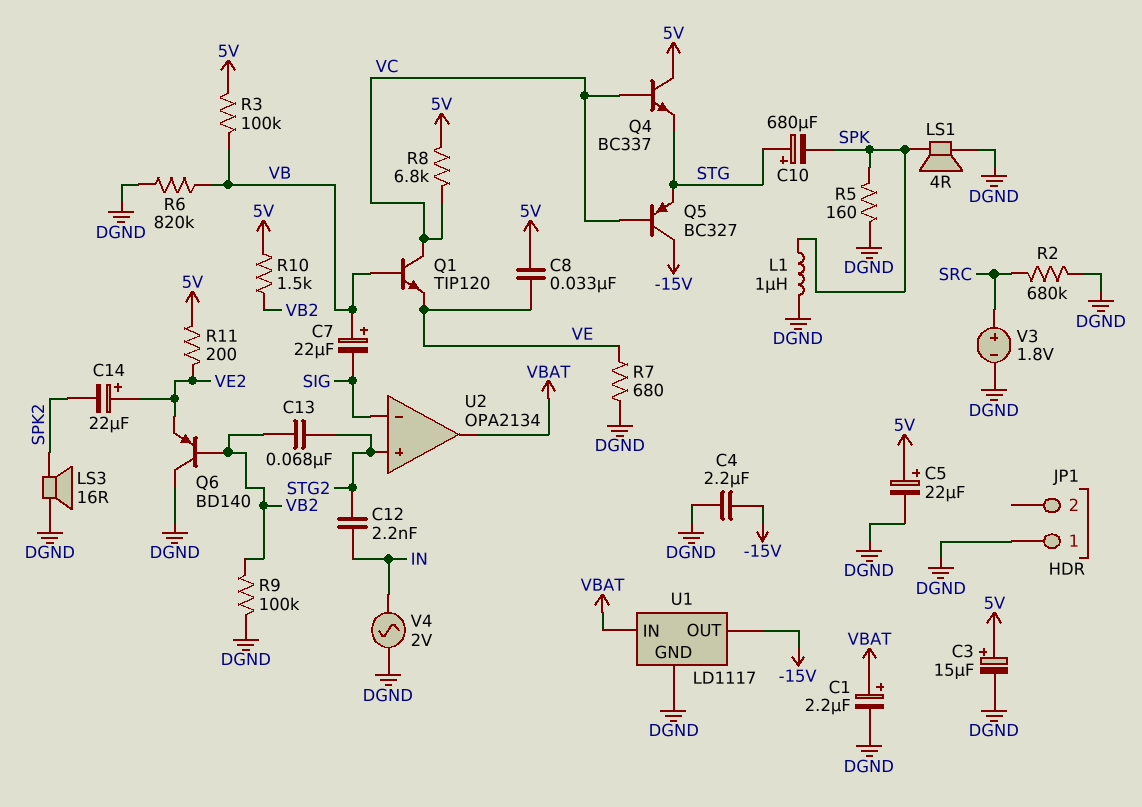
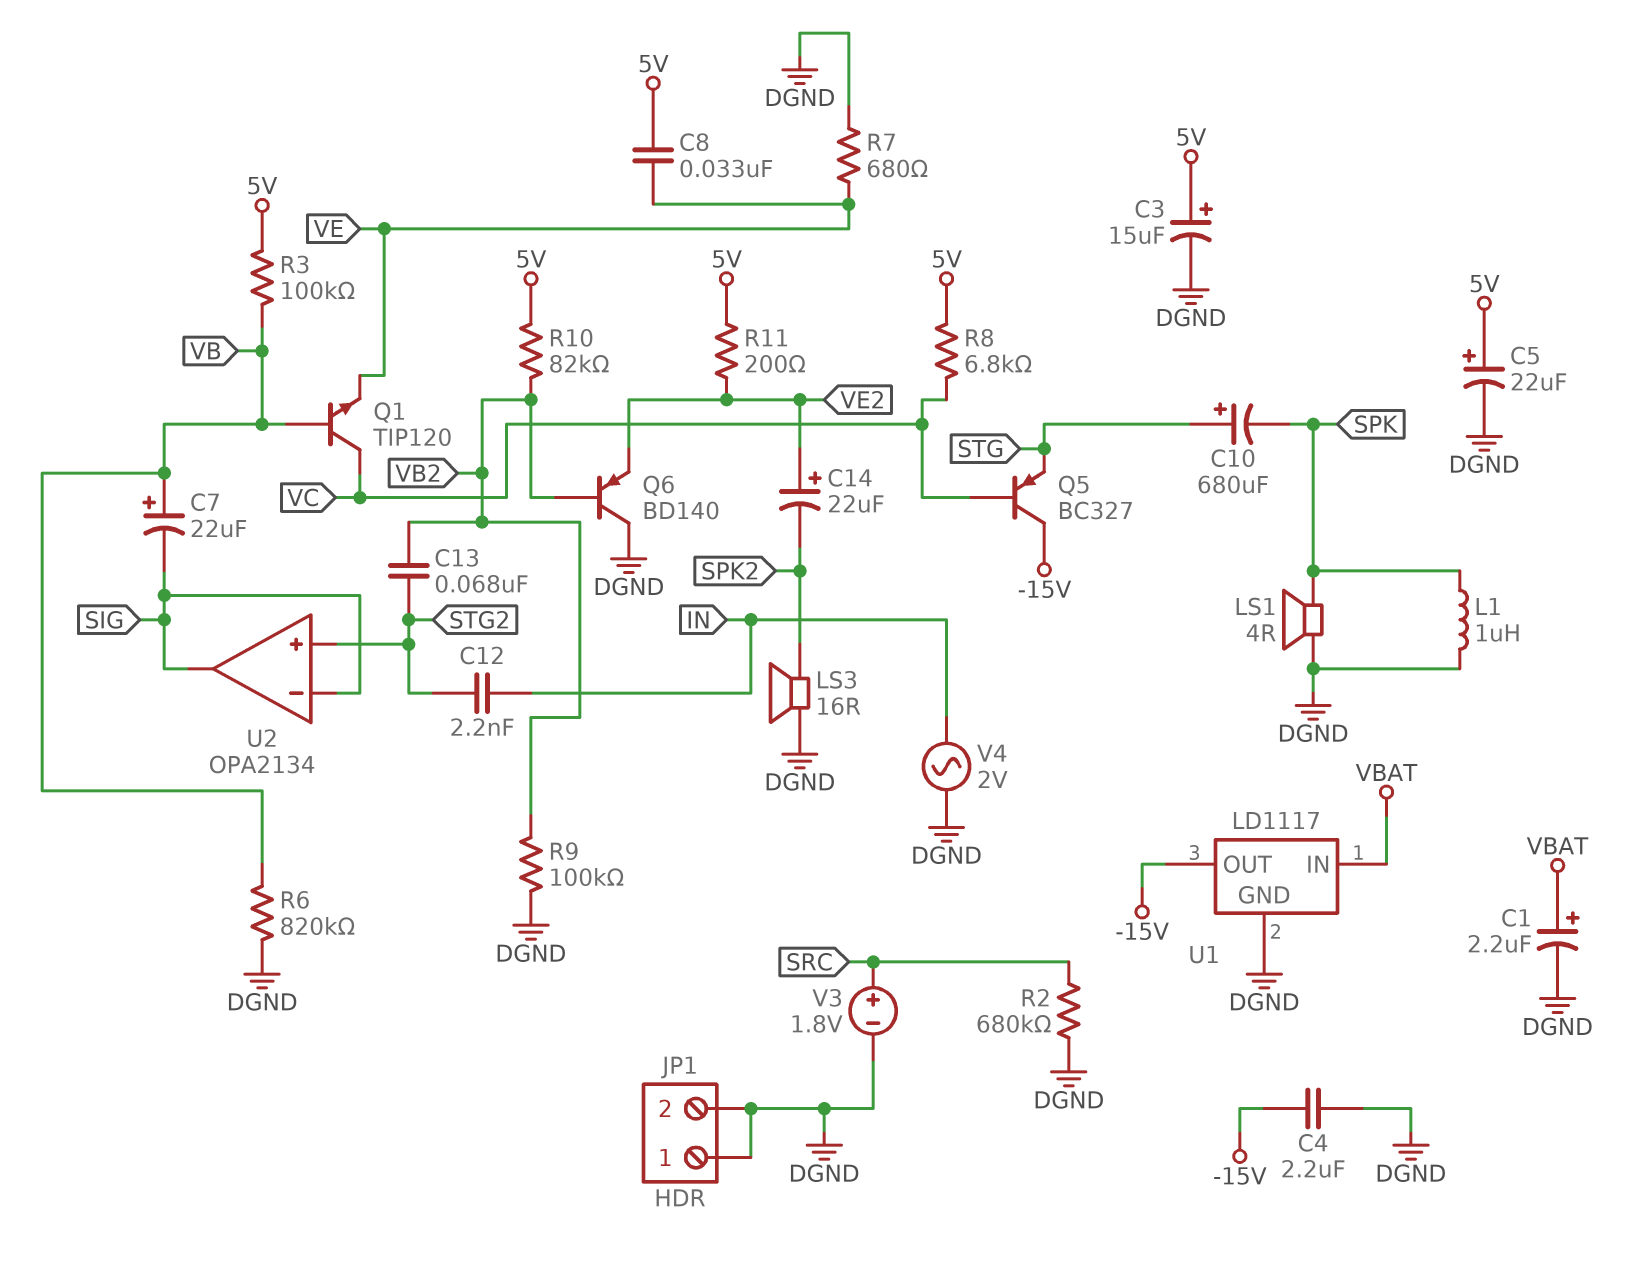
JP1 pin 2: none -> DGND
Q4: NPN BC337 (B VC, C 5V, E STG) -> none
R5: 160 (DGND, SPK) -> none
R10: 1.5k (5V, VB2) -> 82k (5V, VB2)
U2 pin out: VBAT -> SIG

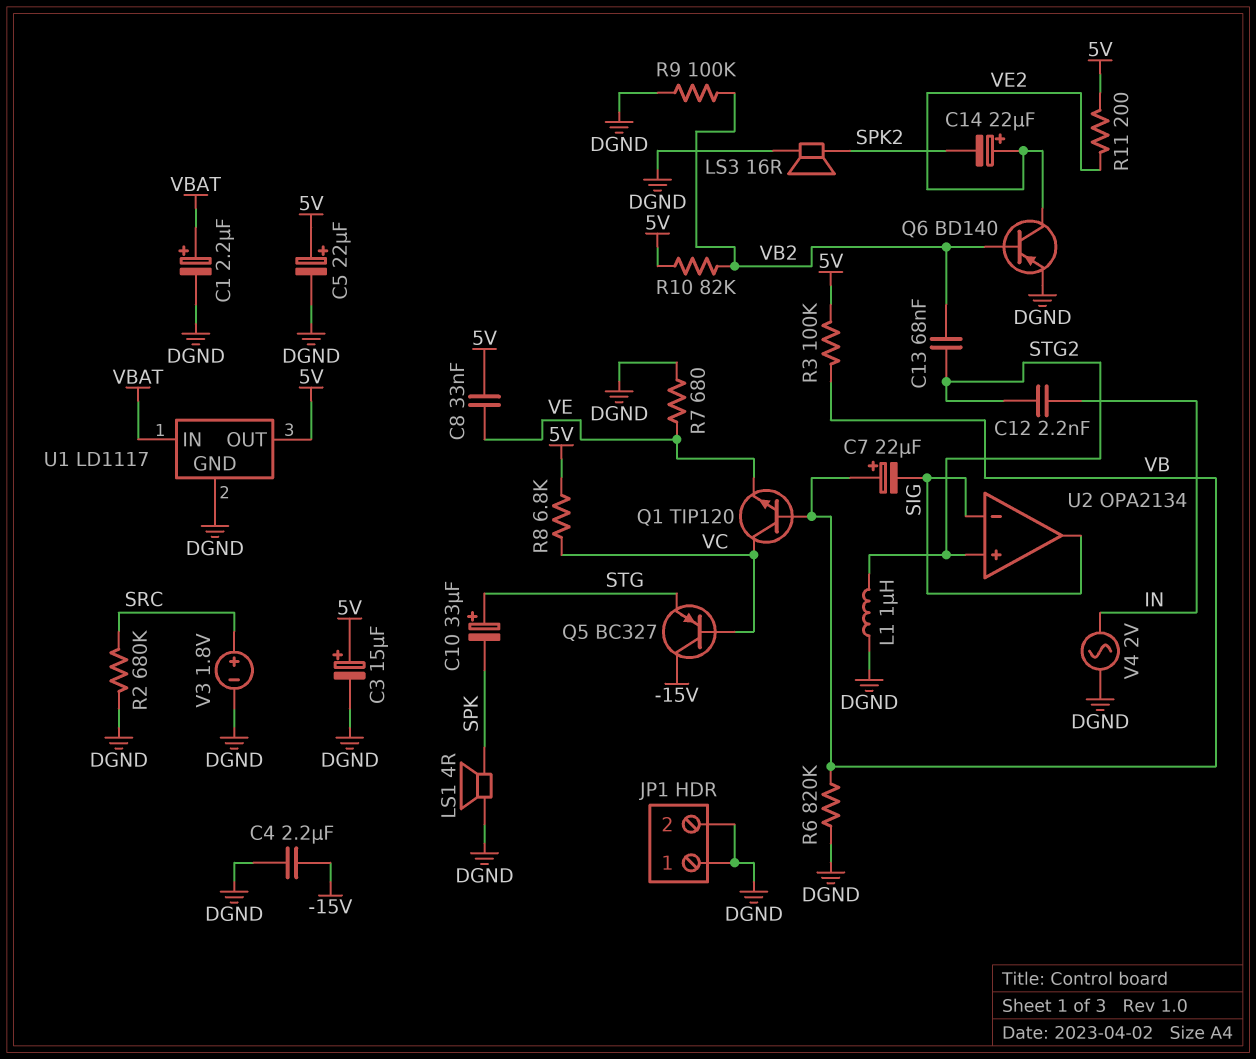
C10: 680uF (plus STG, minus SPK) -> 33uF (plus STG, minus SPK)
L1: 1uH (DGND, SPK) -> 1uH (DGND, STG2)
Q6: PNP BD140 (B VB2, C DGND, E VE2) -> PNP BD140 (B VB2, C VE2, E DGND)
U1 pin OUT: -15V -> 5V

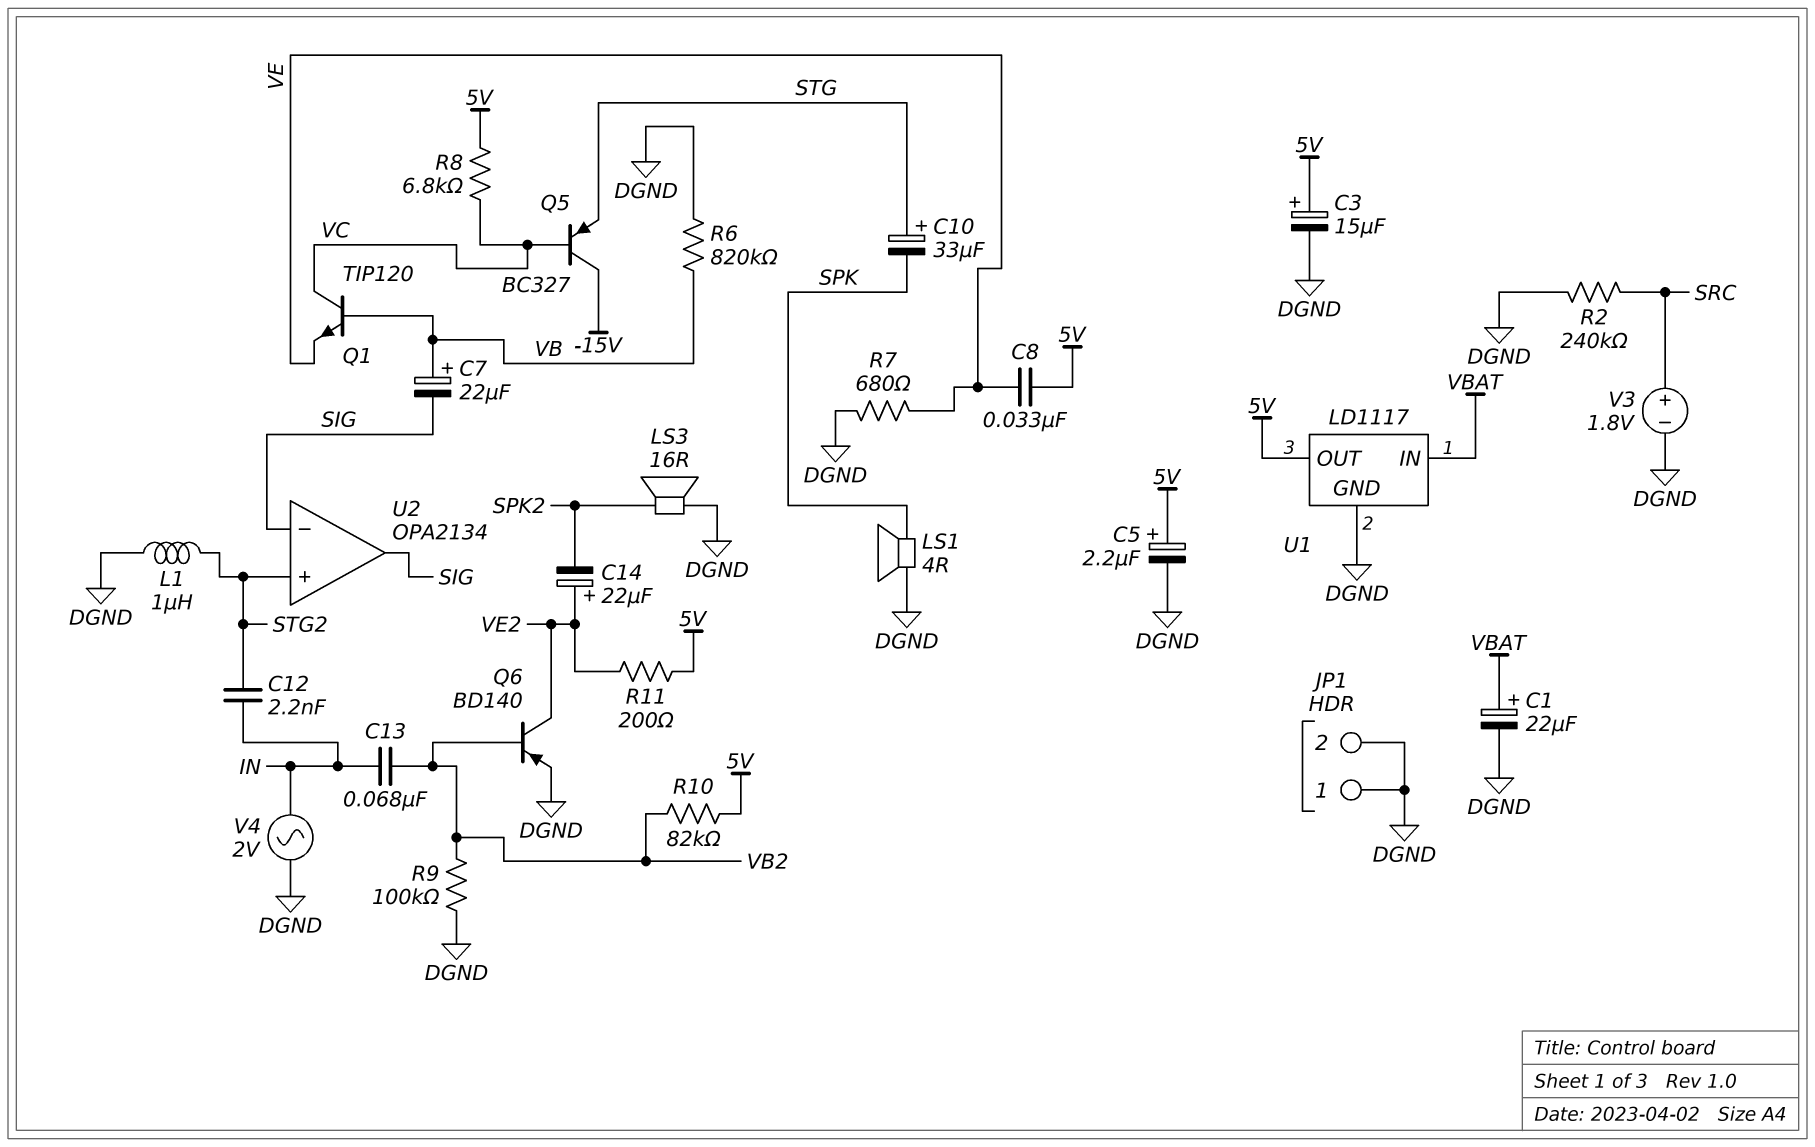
C1: 2.2uF (plus VBAT, minus DGND) -> 22uF (plus VBAT, minus DGND)
C4: 2.2uF (-15V, DGND) -> none
C5: 22uF (plus 5V, minus DGND) -> 2.2uF (plus 5V, minus DGND)
C13: 68nF (STG2, VB2) -> 68nF (IN, VB2)
R2: 680k (DGND, SRC) -> 240k (DGND, SRC)
R3: 100k (5V, VB) -> none

